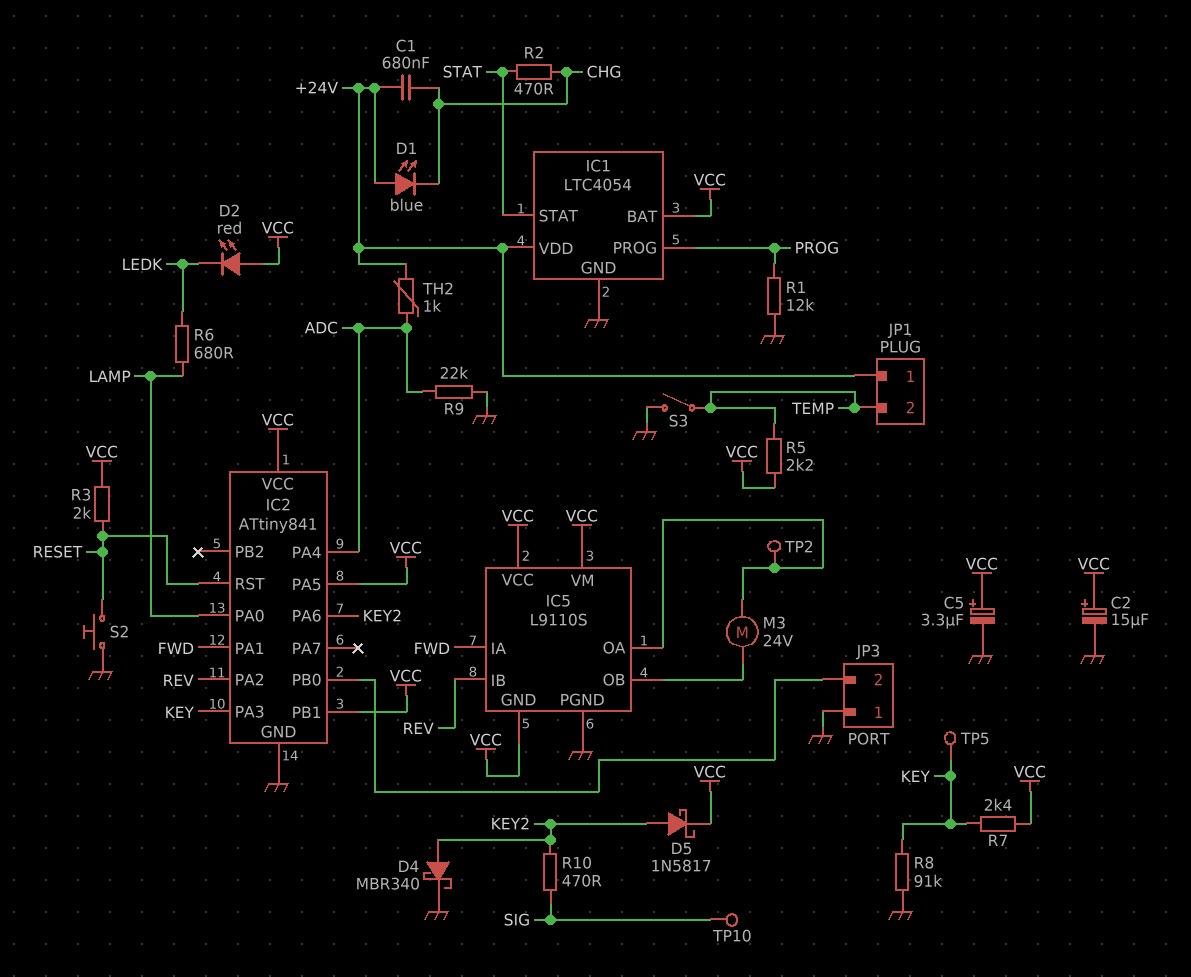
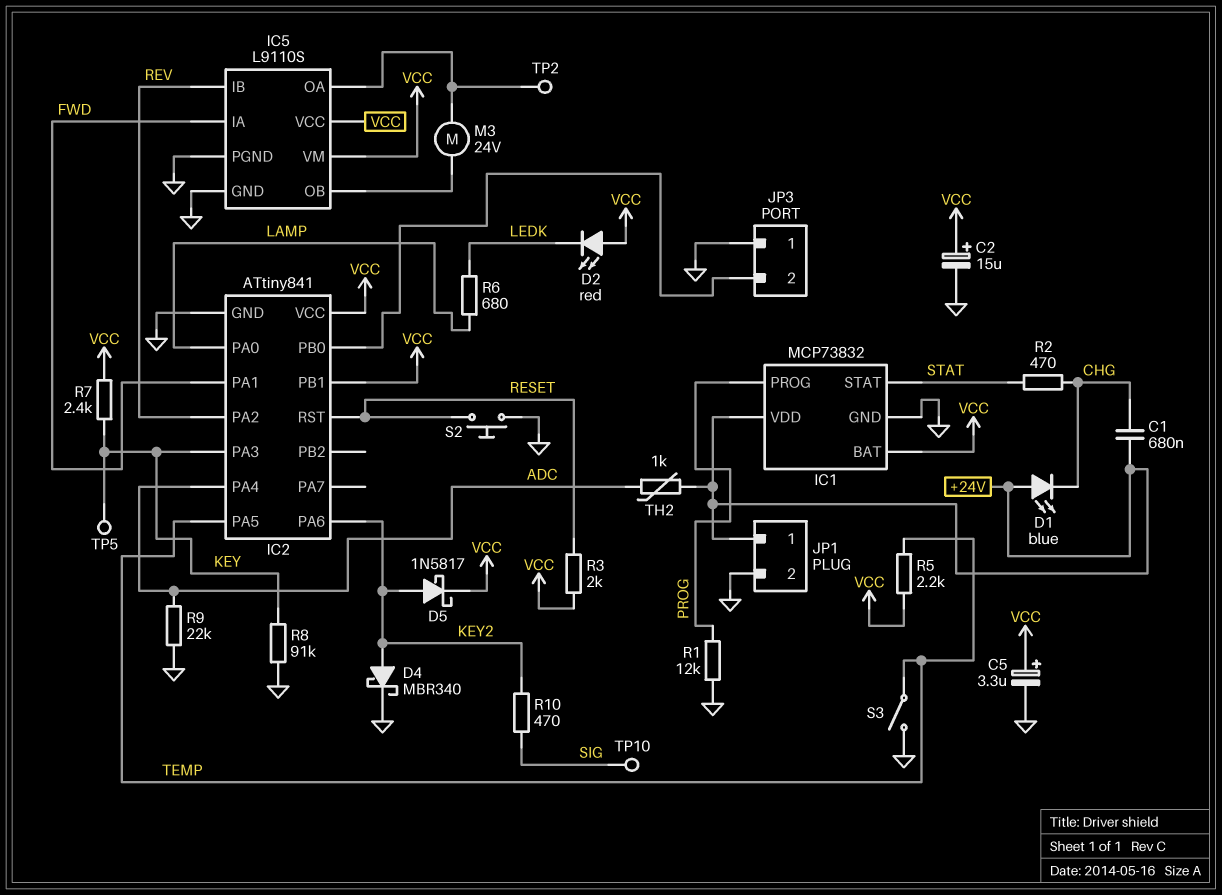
IC1: LTC4054 -> MCP73832
IC2 pin PA5: VCC -> TEMP
IC5 pin GND: VCC -> GND
JP1 pin 2: TEMP -> GND

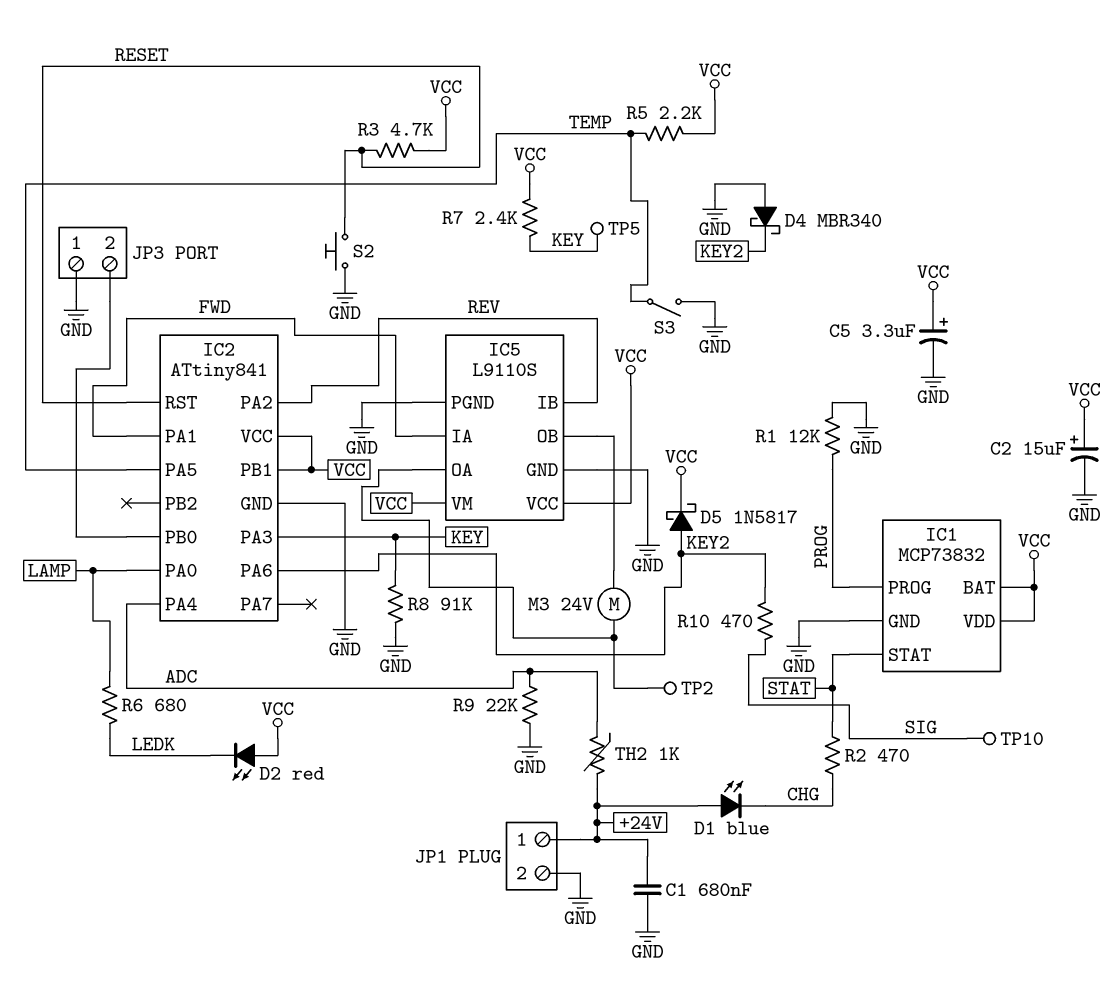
C1: 680nF (+24V, CHG) -> 680nF (+24V, GND)
D4: schottky MBR340 (A KEY2, K GND) -> schottky MBR340 (A GND, K KEY2)
IC1 pin VDD: +24V -> VCC
R3: 2k (RESET, VCC) -> 4.7k (RESET, VCC)

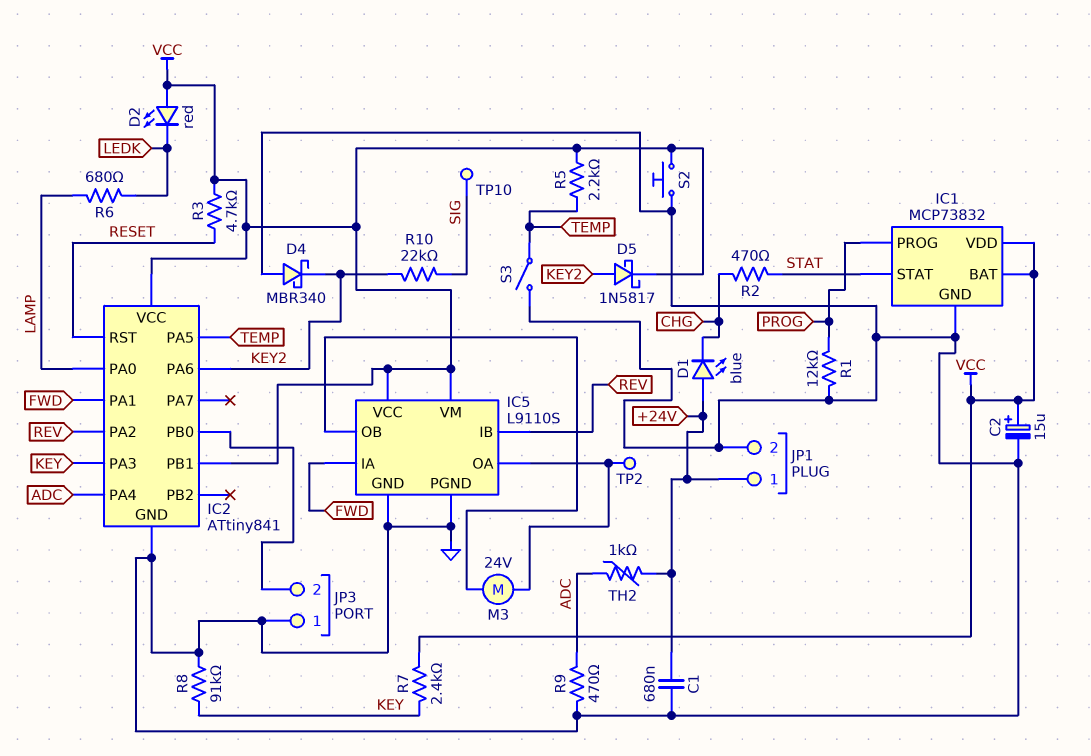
C5: 3.3uF (plus VCC, minus GND) -> none
R9: 22k (ADC, GND) -> 470 (ADC, GND)
R10: 470 (KEY2, SIG) -> 22k (KEY2, SIG)
S2: button (GND, RESET) -> button (GND, VCC)
TP5: test point (KEY) -> none

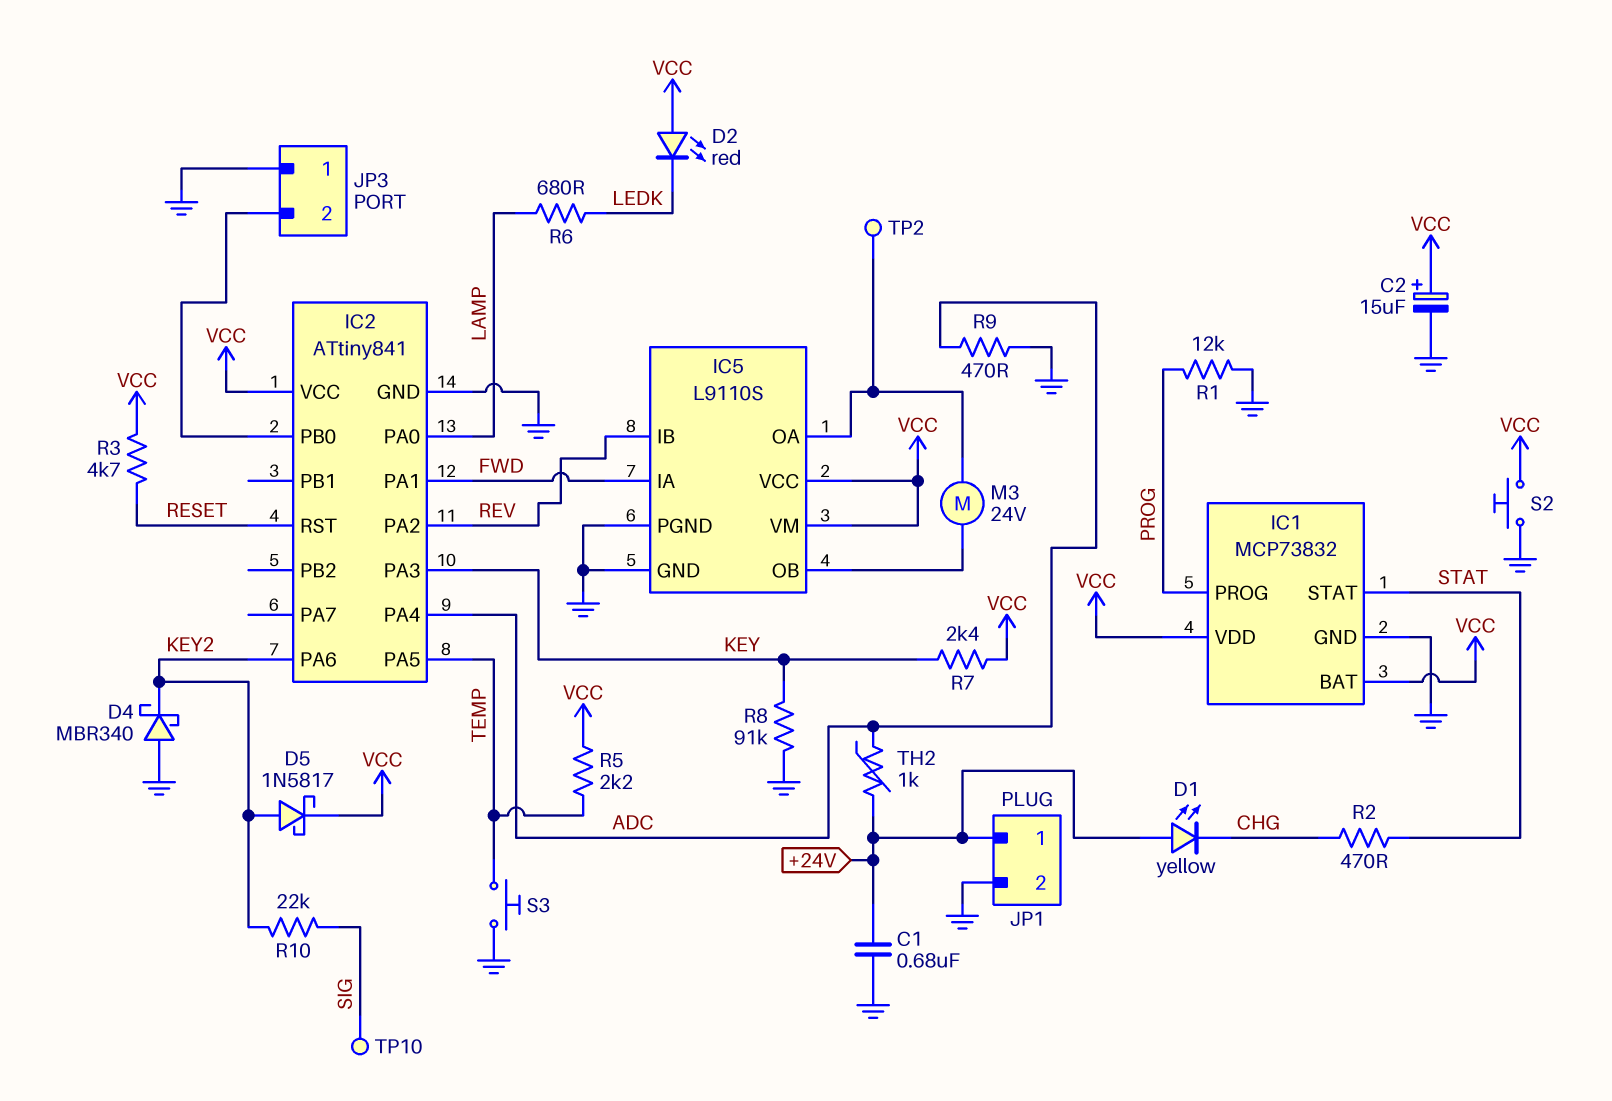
D1: LED blue (A +24V, K CHG) -> LED yellow (A +24V, K CHG)
IC2 pin PB1: VCC -> none
S3: switch (GND, TEMP) -> button (GND, TEMP)

